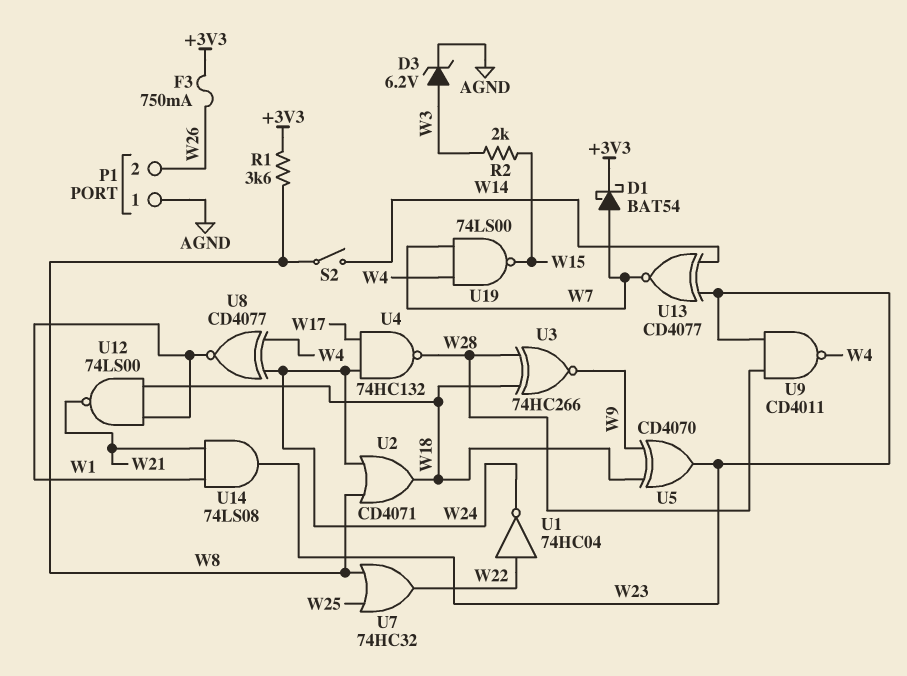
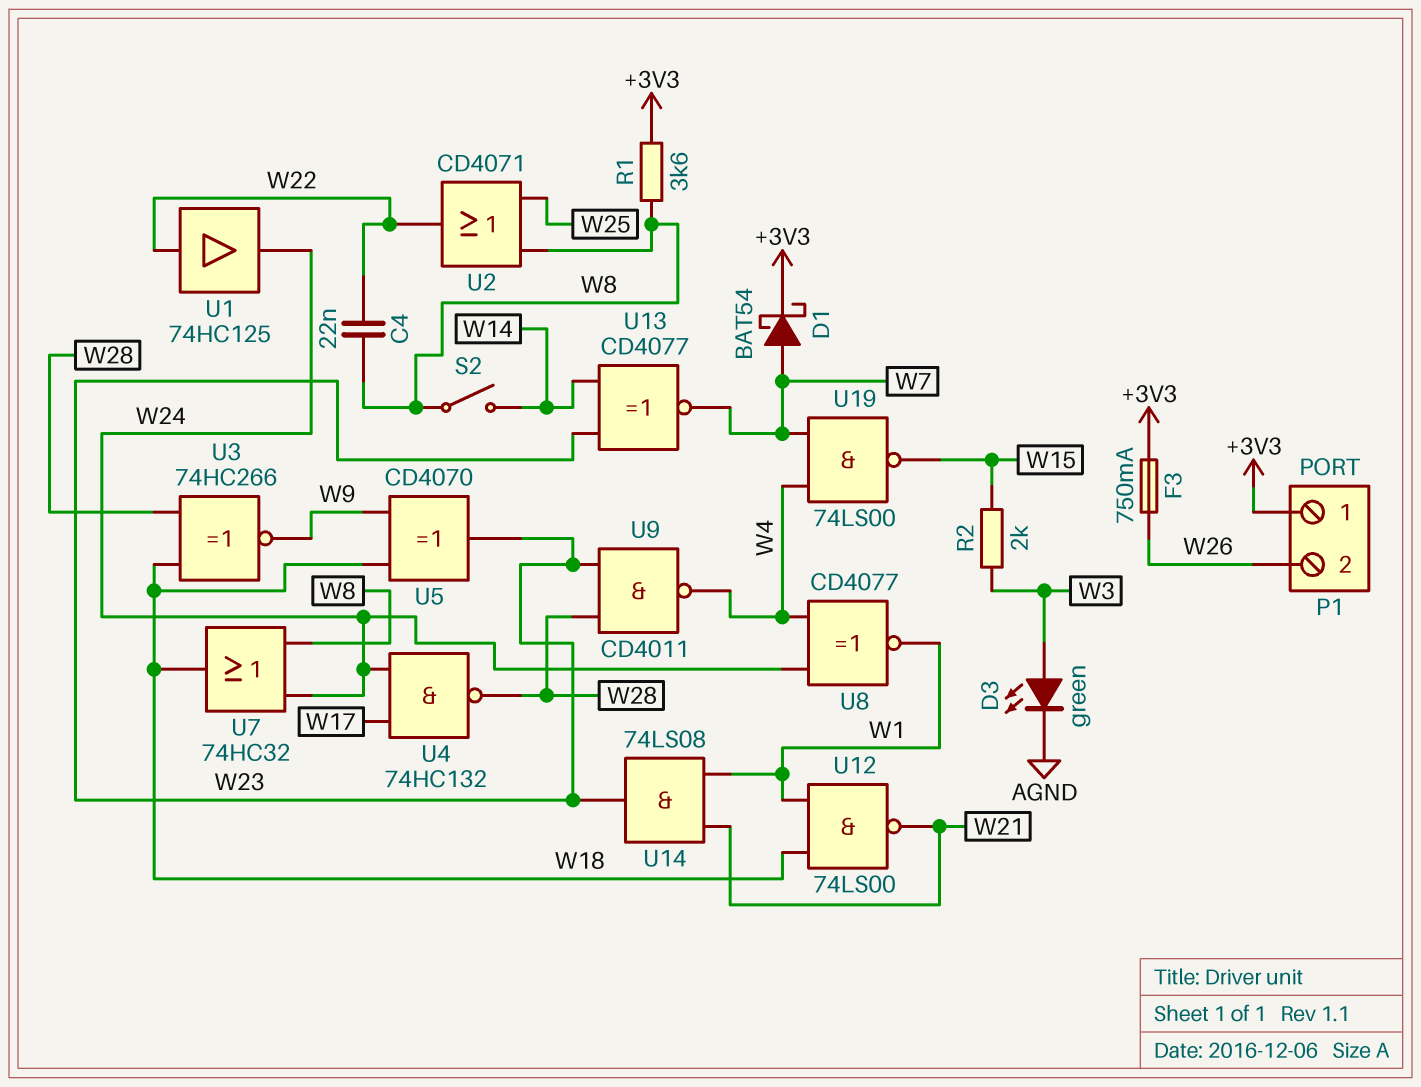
C4: none -> 22nF (W8, W22)
D3: zener 6.2V (A W3, K AGND) -> LED green (A W3, K AGND)
P1 pin 1: AGND -> +3V3
U1: NOT 74HC04 (in W22, out W24) -> buffer 74HC125 (in W22, out W24)
U2: OR CD4071 (in W8, in W24, out W18) -> OR CD4071 (in W8, in W25, out W22)
U7: OR 74HC32 (in W8, in W25, out W22) -> OR 74HC32 (in W8, in W24, out W18)

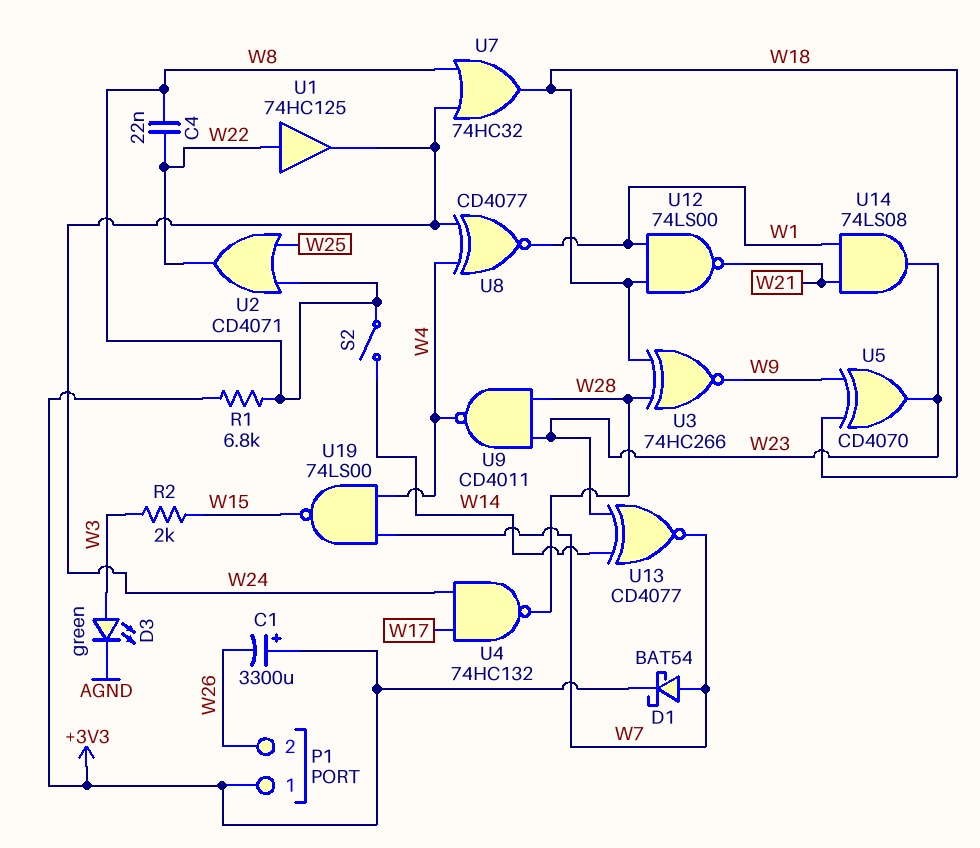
C1: none -> 3300uF (plus +3V3, minus W26)
F3: 750mA (+3V3, W26) -> none
R1: 3.6k (+3V3, W8) -> 6.8k (+3V3, W8)

